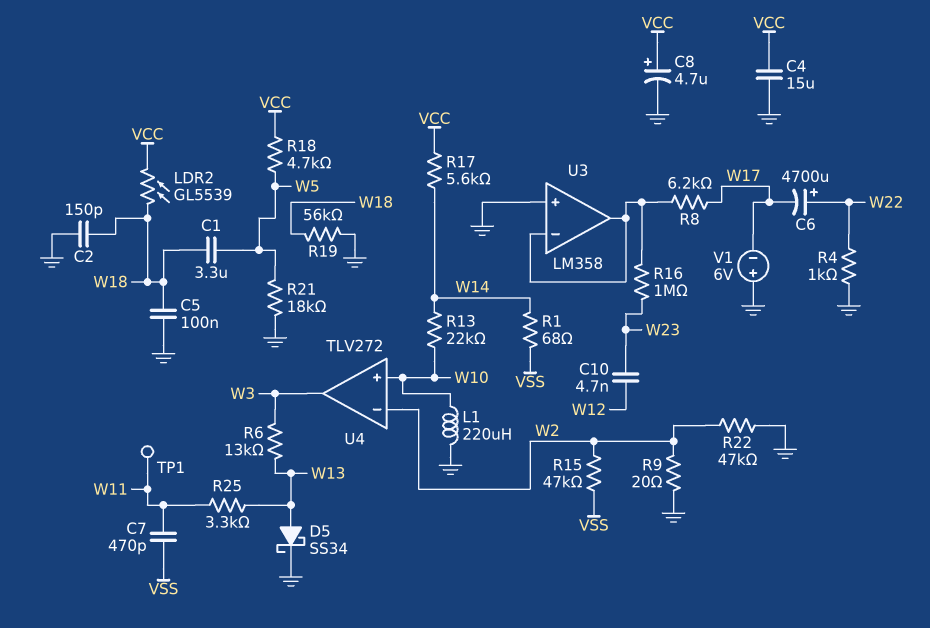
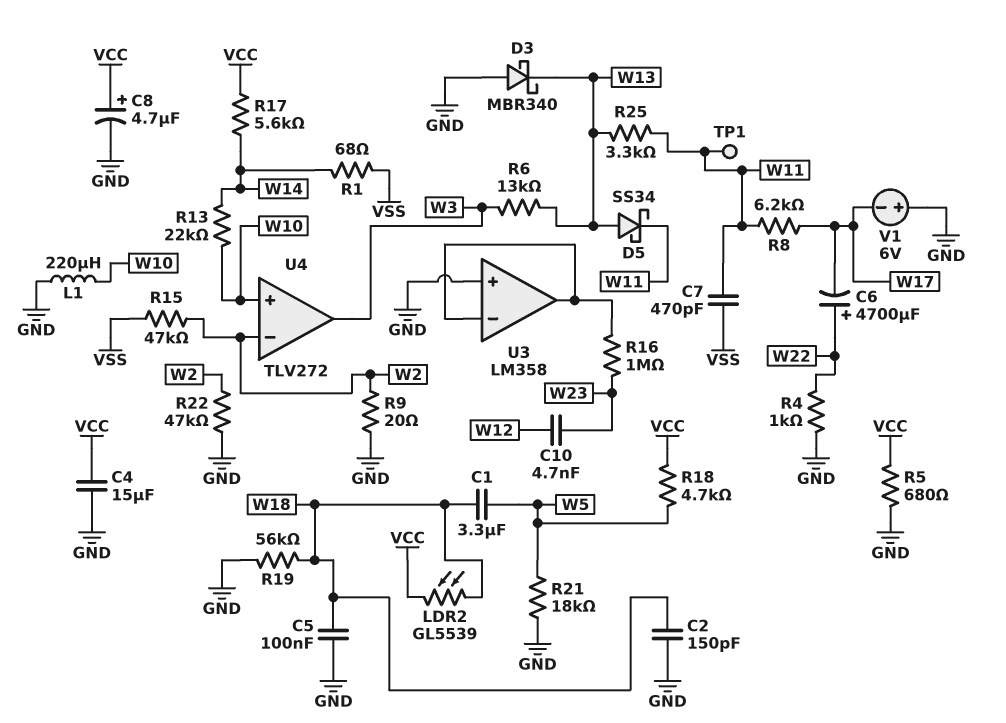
D3: none -> schottky MBR340 (A GND, K W13)
D5: schottky SS34 (A W13, K GND) -> schottky SS34 (A W13, K W11)
R5: none -> 680 (GND, VCC)
R8: 6.2k (U3/in-, W17) -> 6.2k (W11, W17)

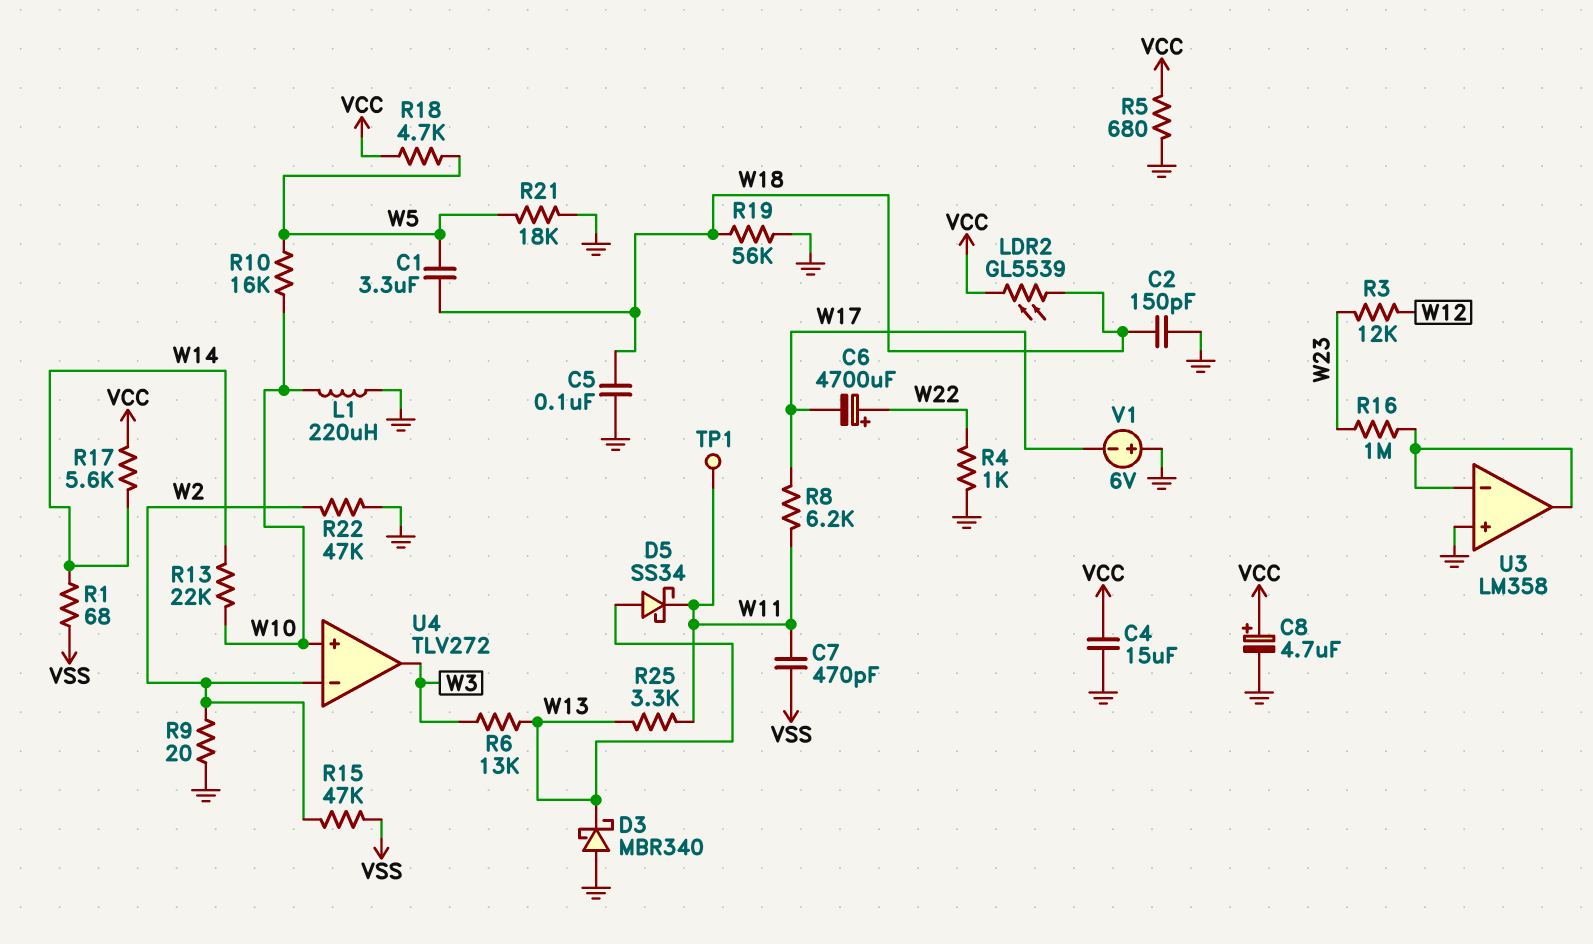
C10: 4.7nF (W12, W23) -> none
R3: none -> 12k (W12, W23)
R10: none -> 16k (W5, W10)

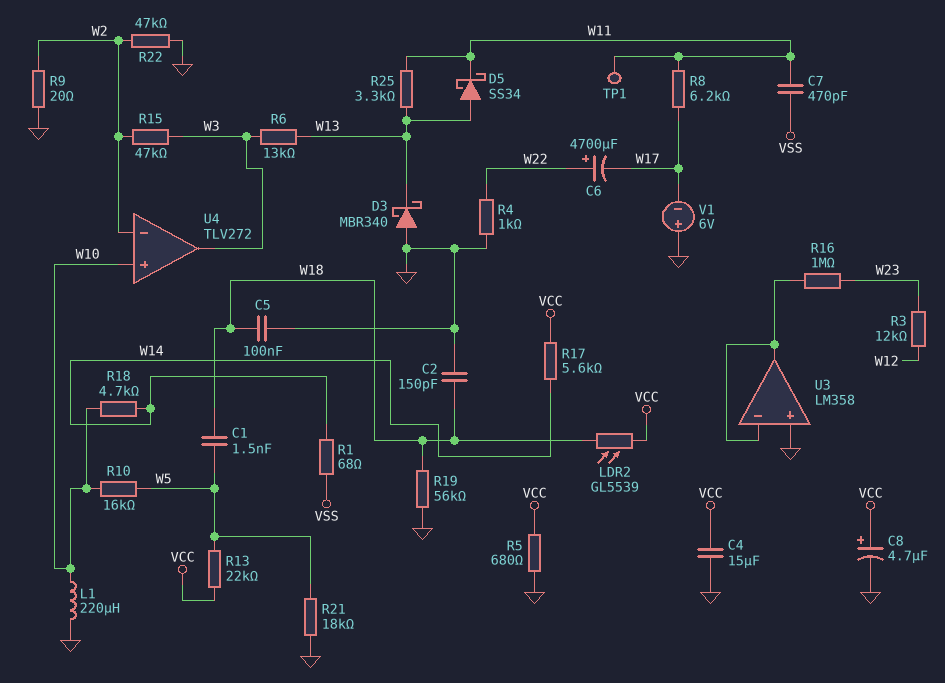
C1: 3.3uF (W5, W18) -> 1.5nF (W5, W18)
R13: 22k (W10, W14) -> 22k (VCC, W5)
R15: 47k (VSS, W2) -> 47k (W2, W3)
R18: 4.7k (VCC, W5) -> 4.7k (W10, W14)

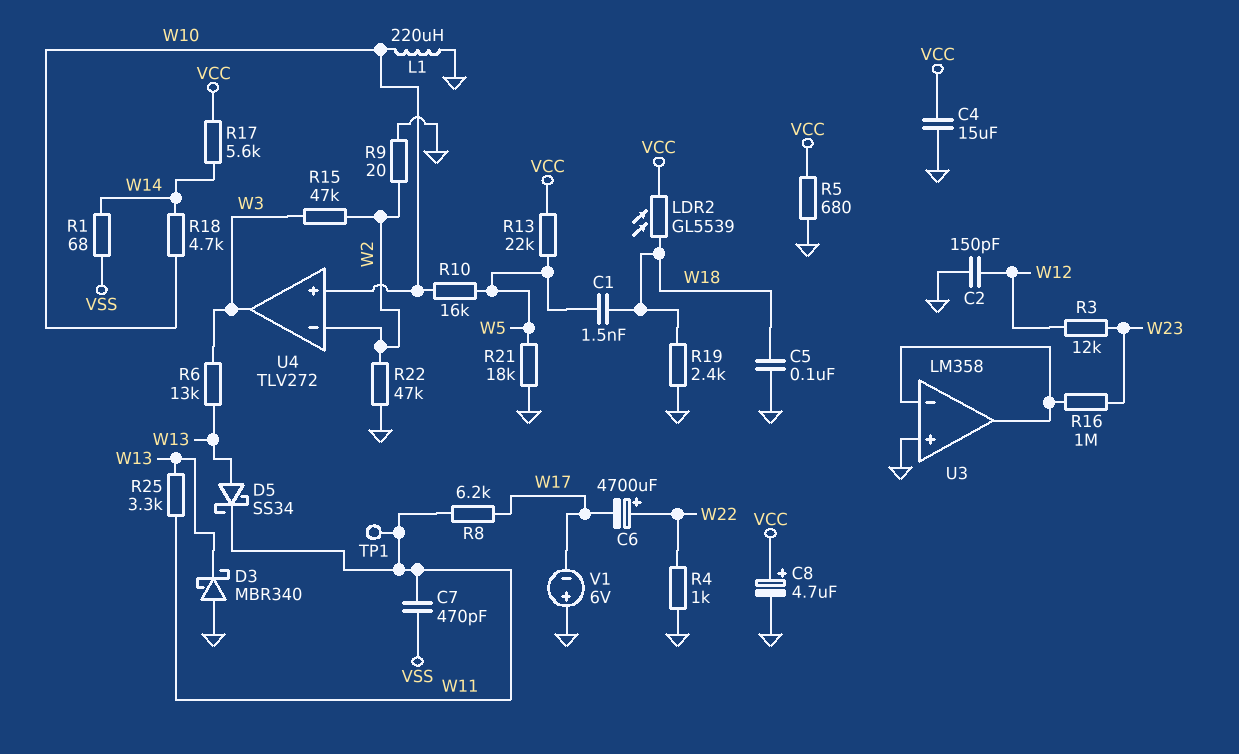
C2: 150pF (GND, W18) -> 150pF (GND, W12)
R19: 56k (GND, W18) -> 2.4k (GND, W18)

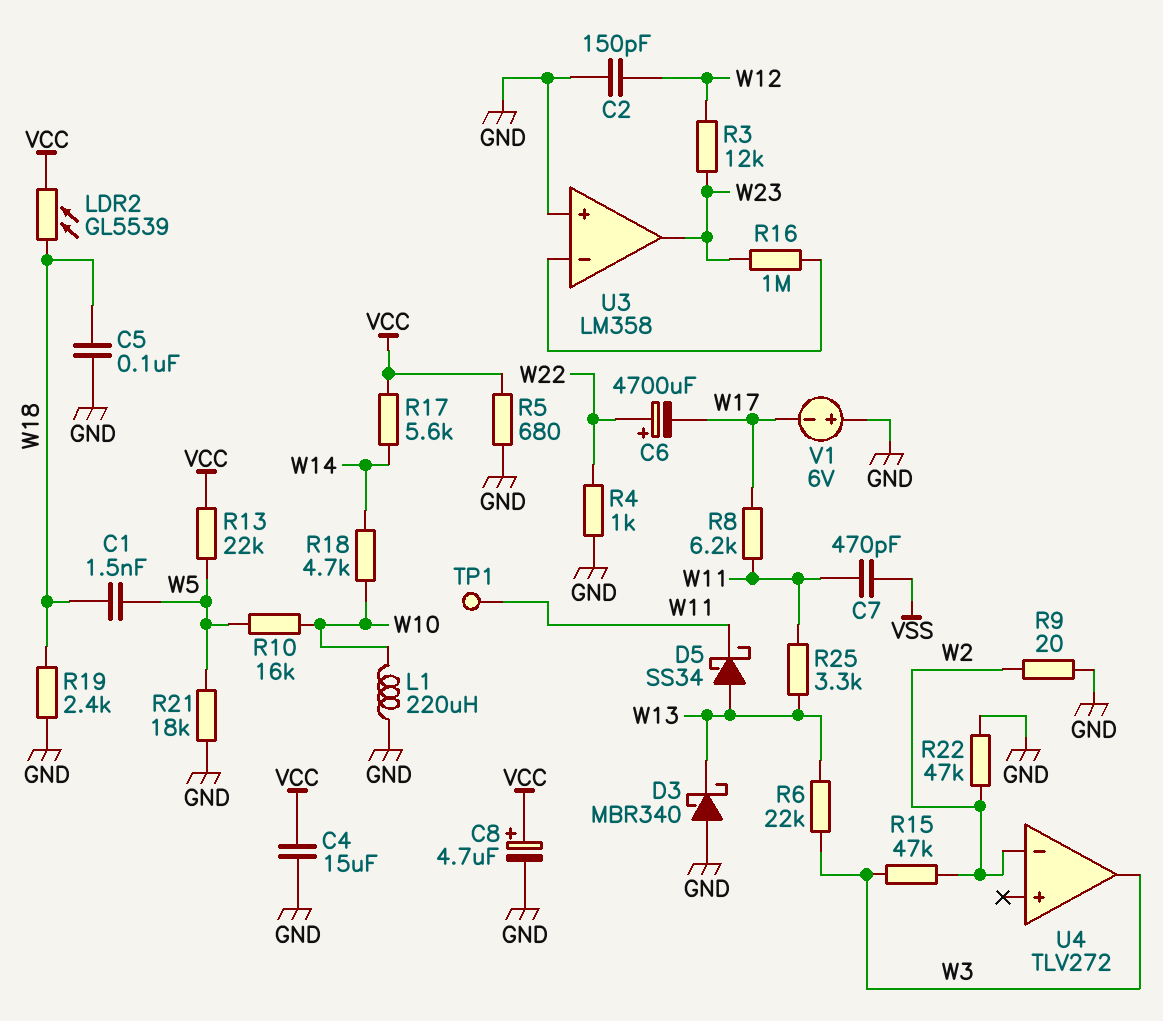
R1: 68 (VSS, W14) -> none
R6: 13k (W3, W13) -> 22k (W3, W13)
U3 pin out: U3/in- -> W23
U4 pin in+: W10 -> none

